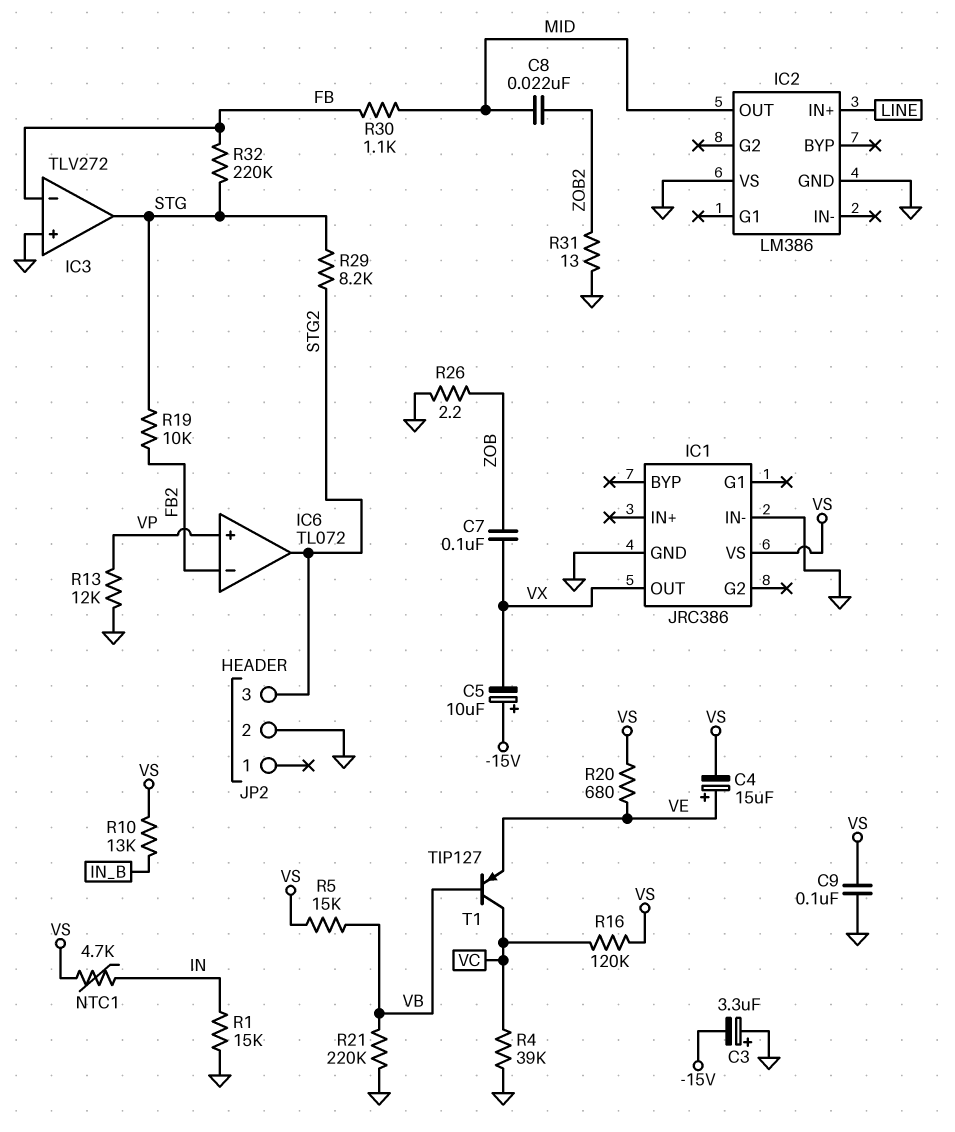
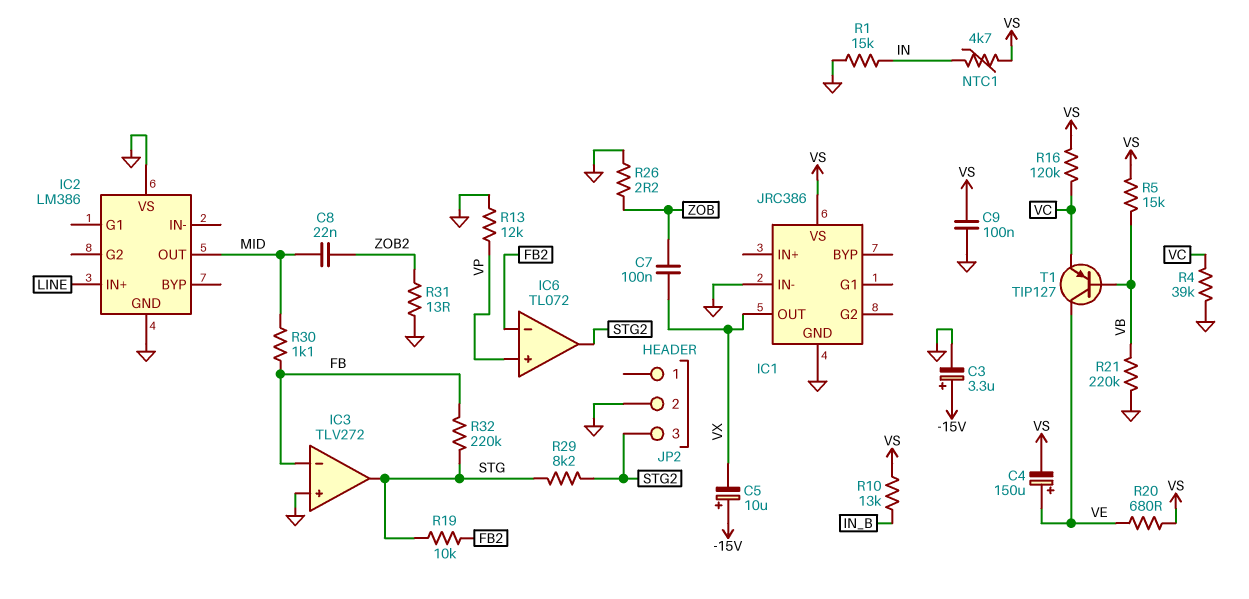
C3: 3.3uF (plus GND, minus -15V) -> 3.3uF (plus -15V, minus GND)
C4: 15uF (plus VE, minus VS) -> 150uF (plus VE, minus VS)
T1: PNP TIP127 (B VB, C VC, E VE) -> PNP TIP127 (B VB, C VE, E VC)

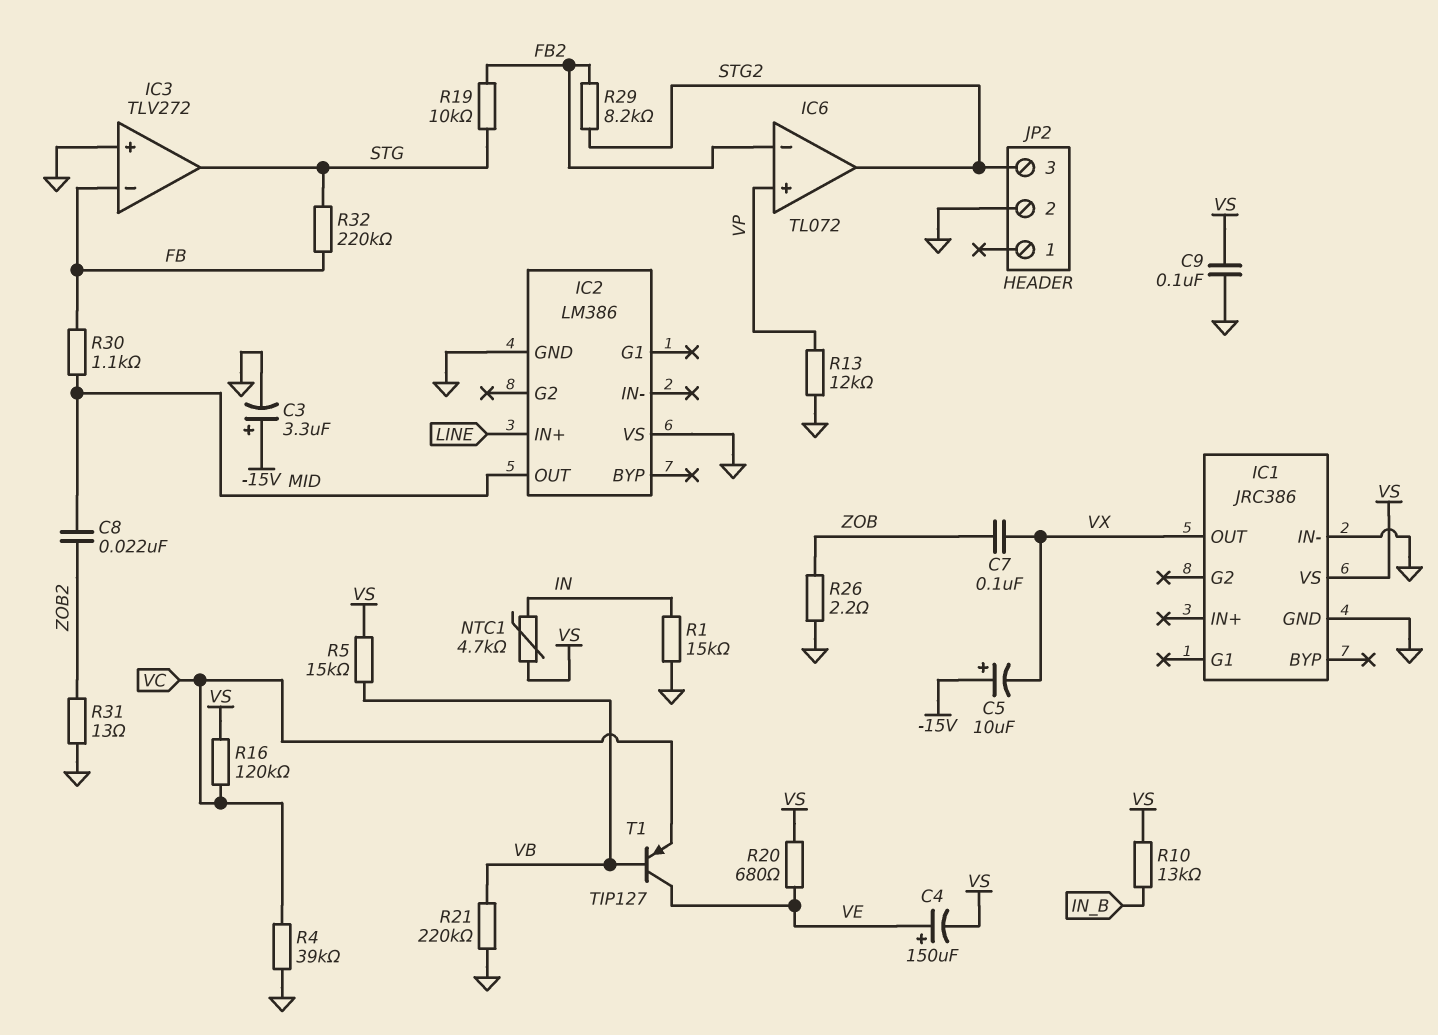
R29: 8.2k (STG, STG2) -> 8.2k (FB2, STG2)

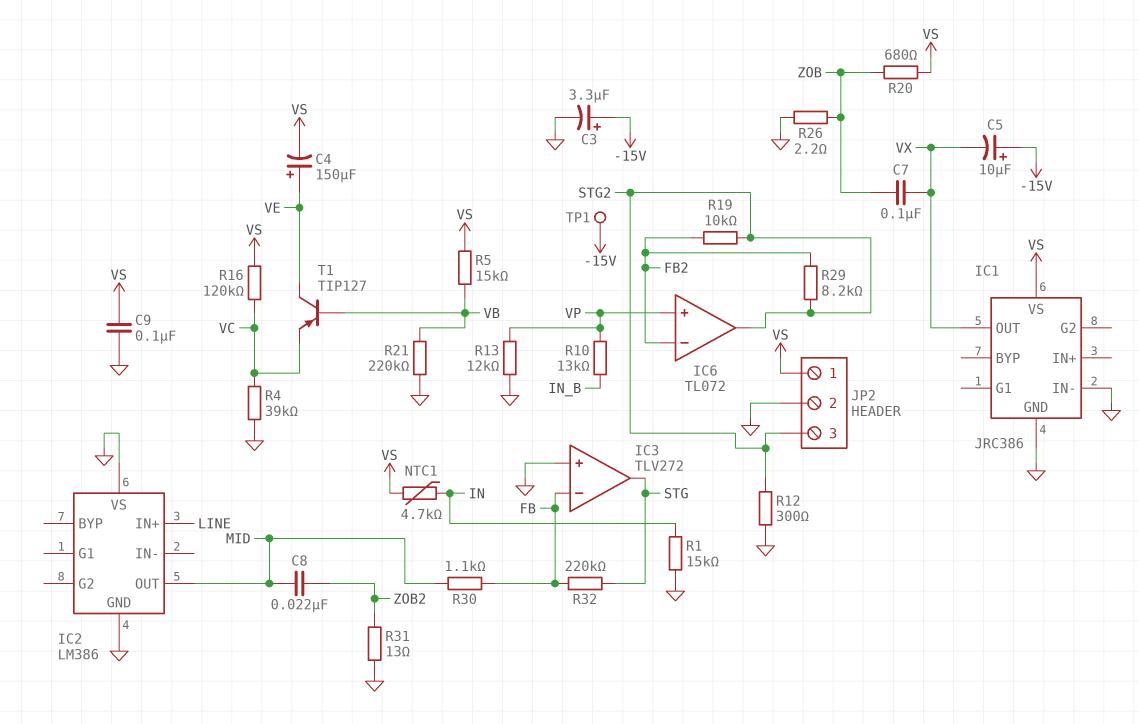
JP2 pin 1: none -> VS
R10: 13k (IN_B, VS) -> 13k (IN_B, VP)
R12: none -> 300 (GND, STG2)
R19: 10k (FB2, STG) -> 10k (FB2, STG2)
R20: 680 (VE, VS) -> 680 (VS, ZOB)
TP1: none -> test point (-15V)

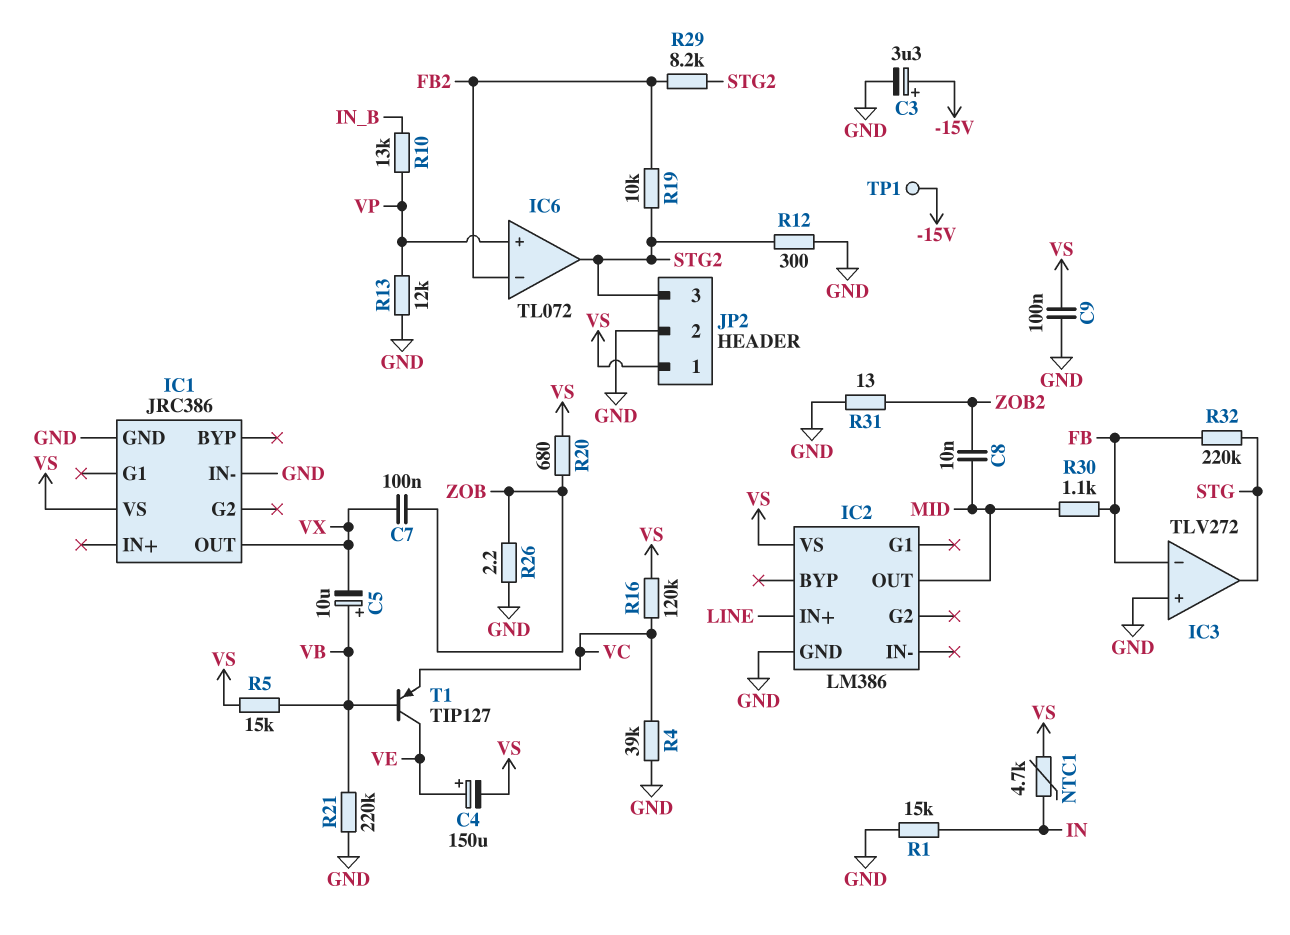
C5: 10uF (plus -15V, minus VX) -> 10uF (plus VB, minus VX)
C8: 22nF (MID, ZOB2) -> 10nF (MID, ZOB2)
IC2 pin VS: GND -> VS

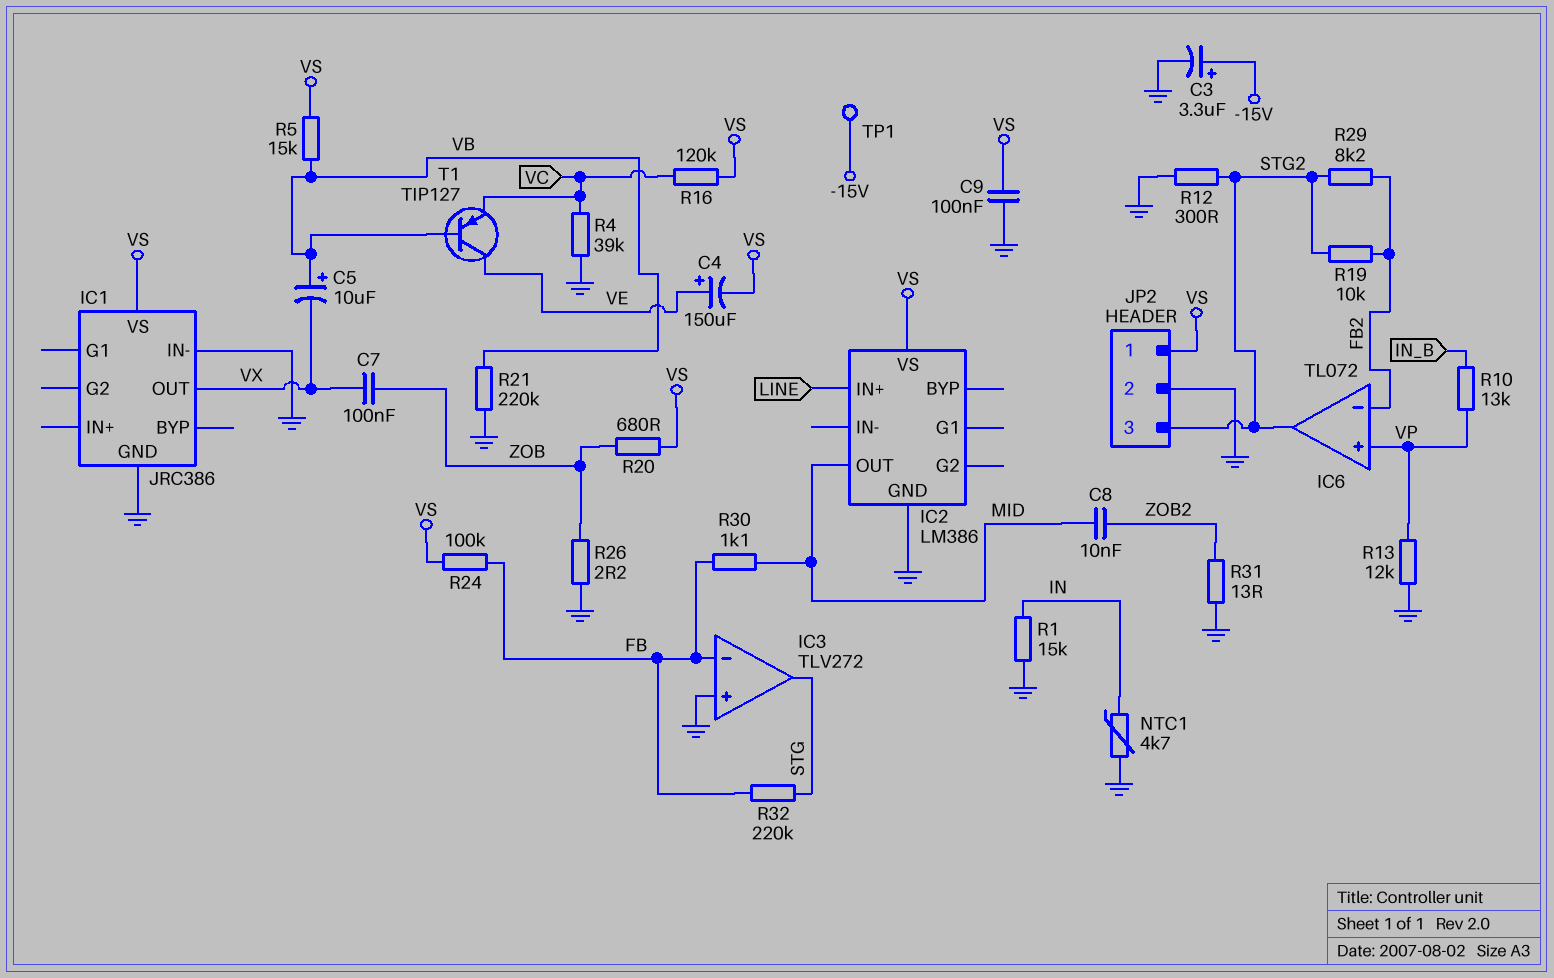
NTC1: 4.7k (IN, VS) -> 4.7k (GND, IN)
R24: none -> 100k (FB, VS)

